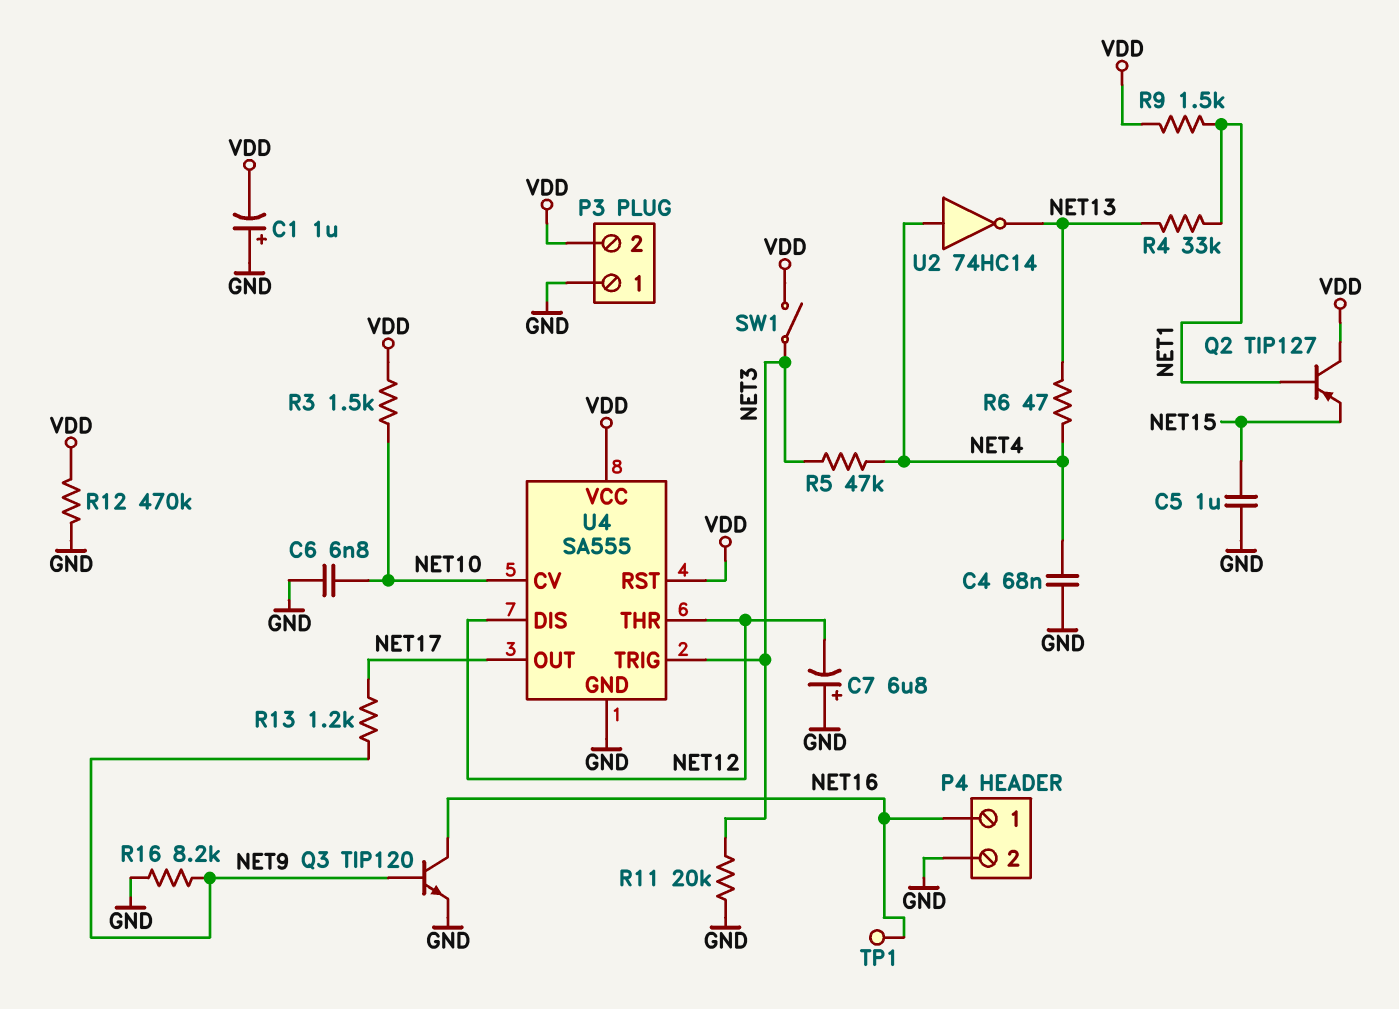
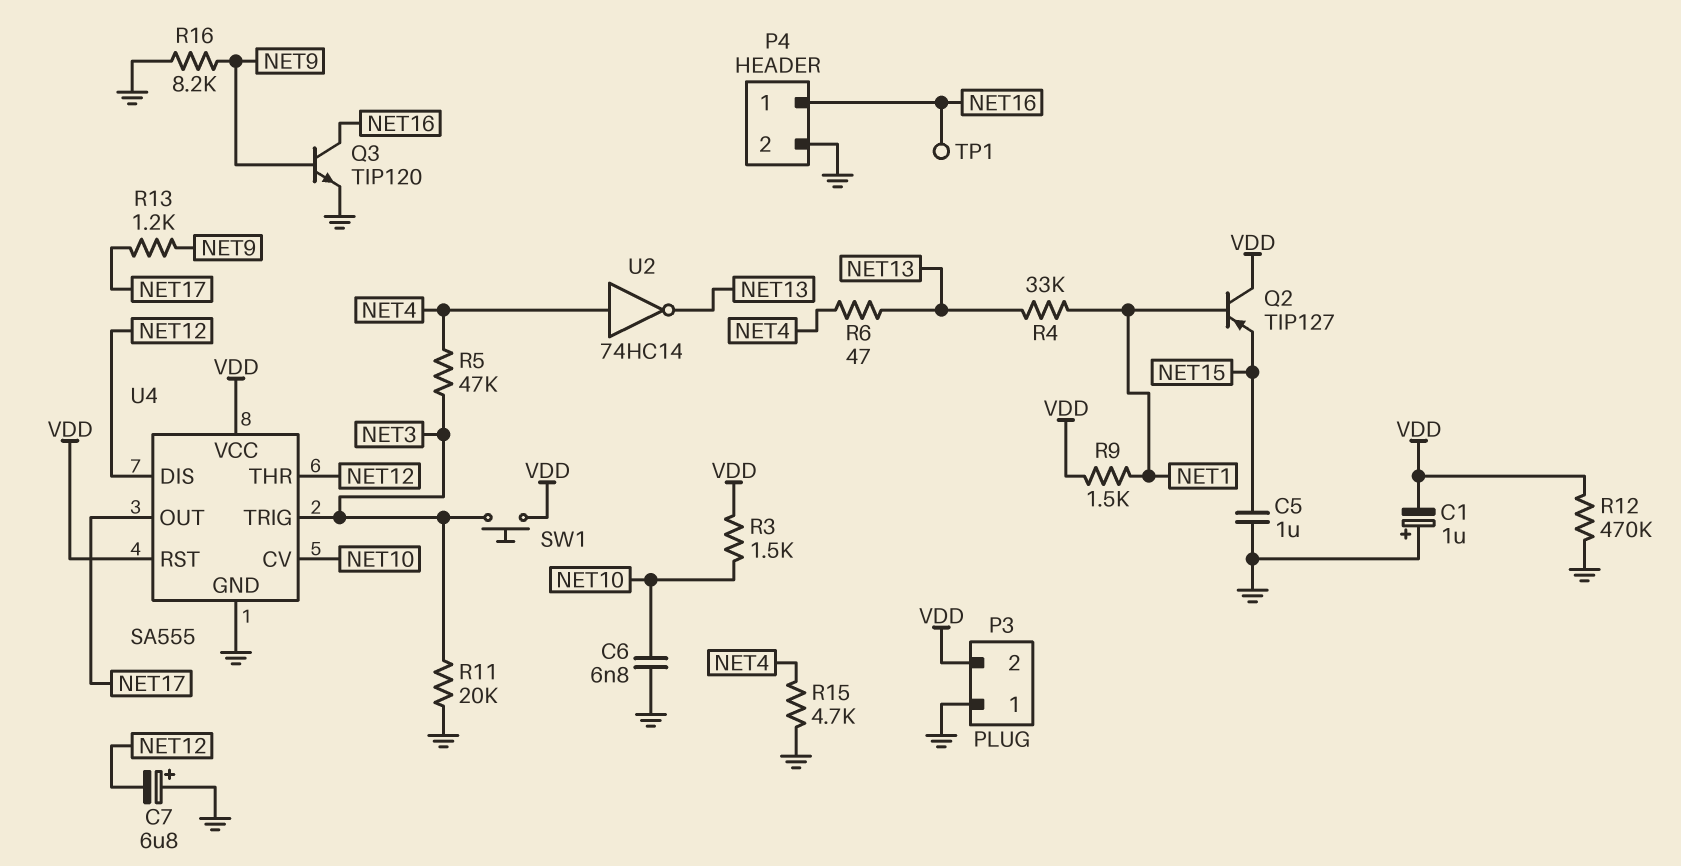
C4: 68nF (GND, NET4) -> none
R15: none -> 4.7k (GND, NET4)
SW1: switch (NET3, VDD) -> button (NET3, VDD)

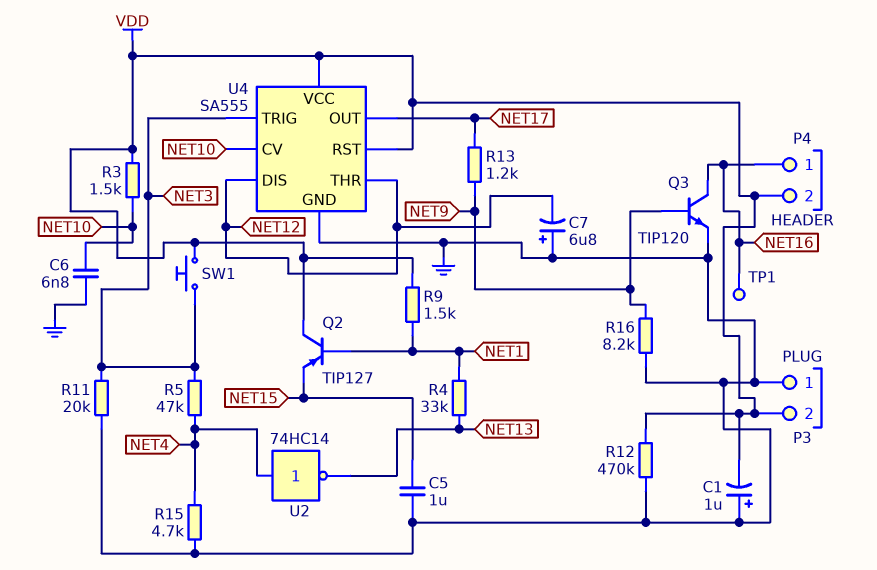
P4 pin 2: GND -> VDD
R6: 47 (NET4, NET13) -> none

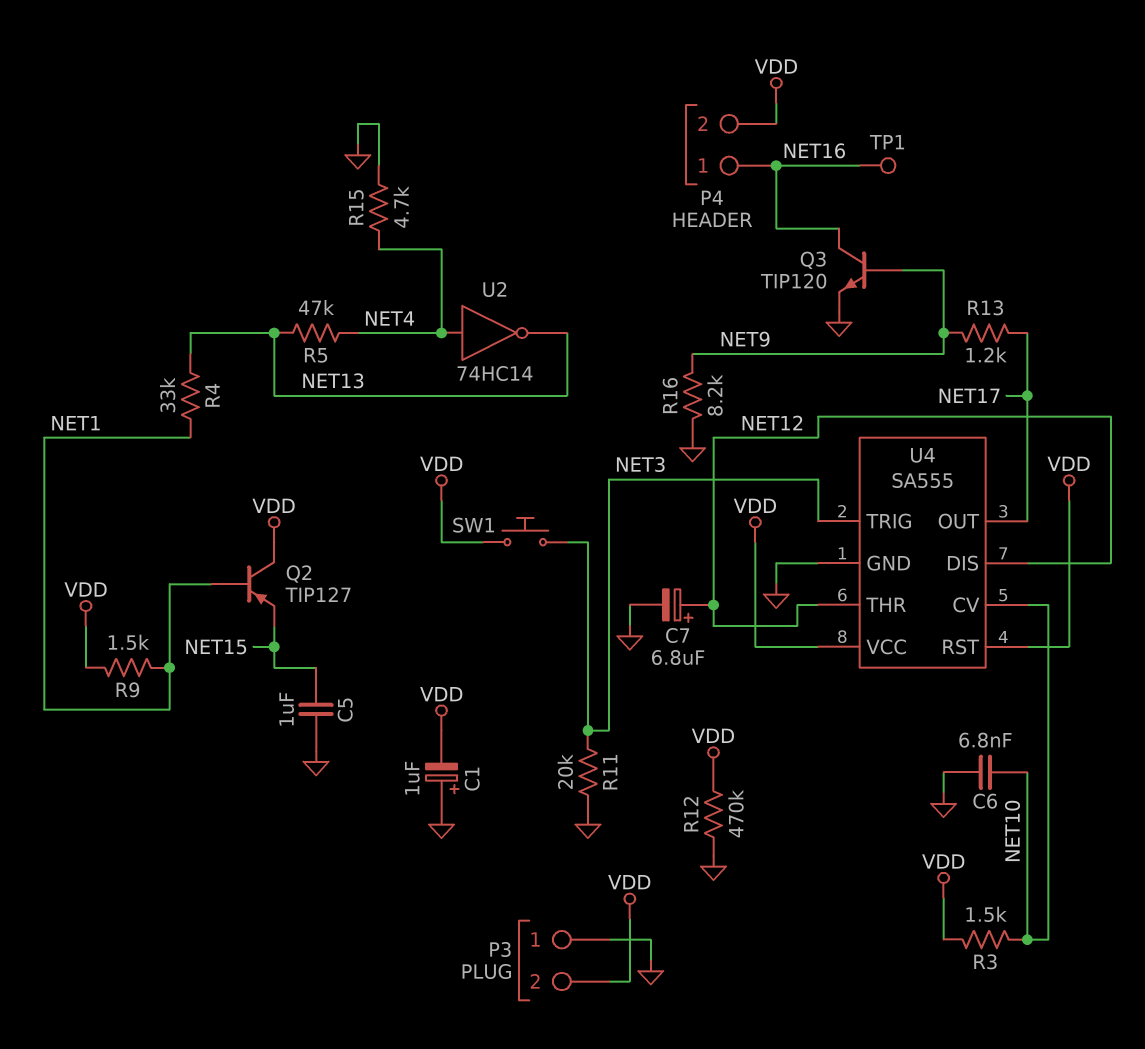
C7: 6.8uF (plus GND, minus NET12) -> 6.8uF (plus NET12, minus GND)
R5: 47k (NET3, NET4) -> 47k (NET4, NET13)

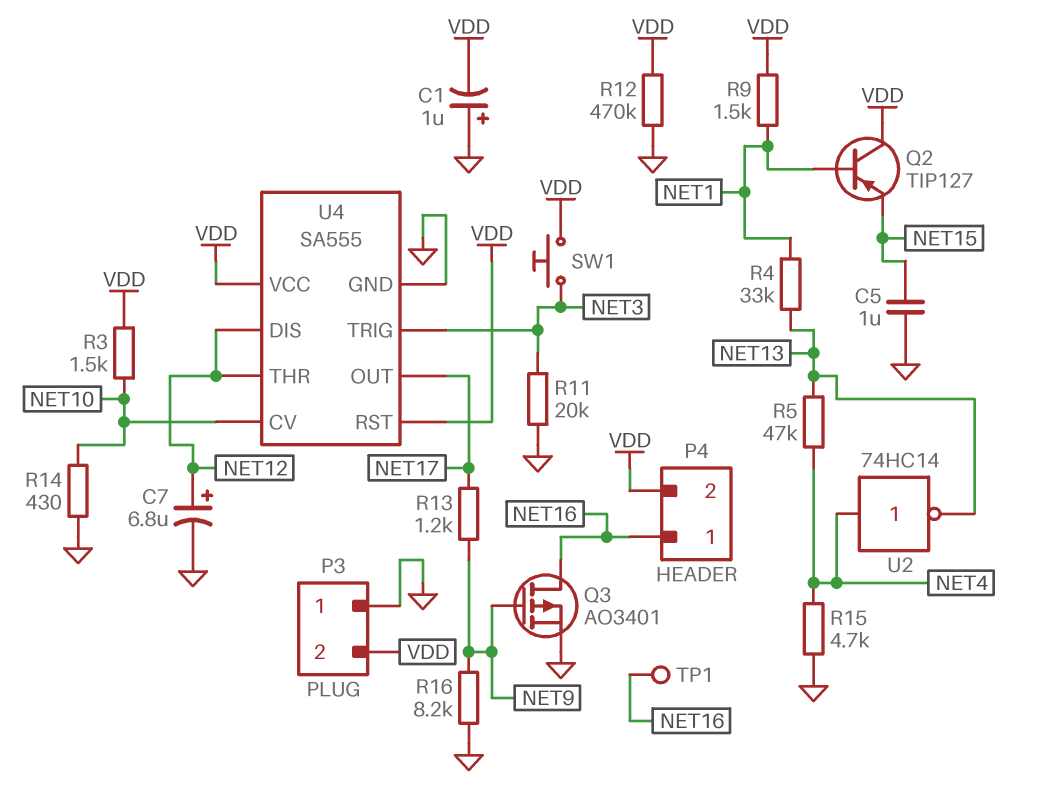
C6: 6.8nF (GND, NET10) -> none
Q3: NPN TIP120 (B NET9, C NET16, E GND) -> PMOS AO3401 (G NET9, D NET16, S GND)
R14: none -> 430 (GND, NET10)

